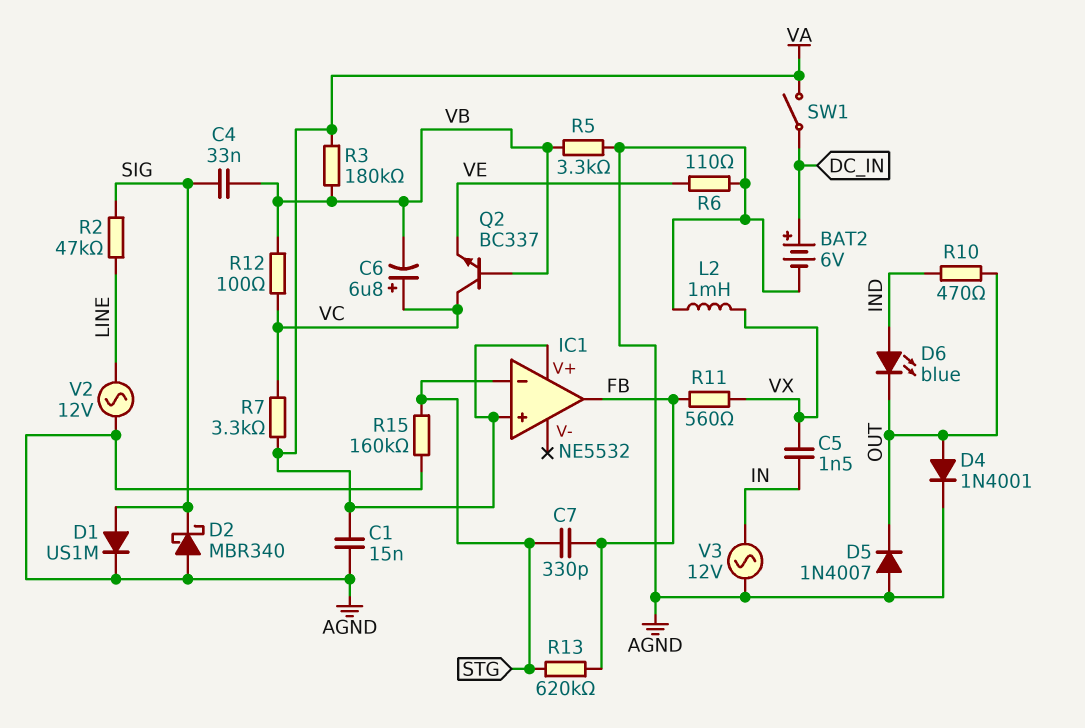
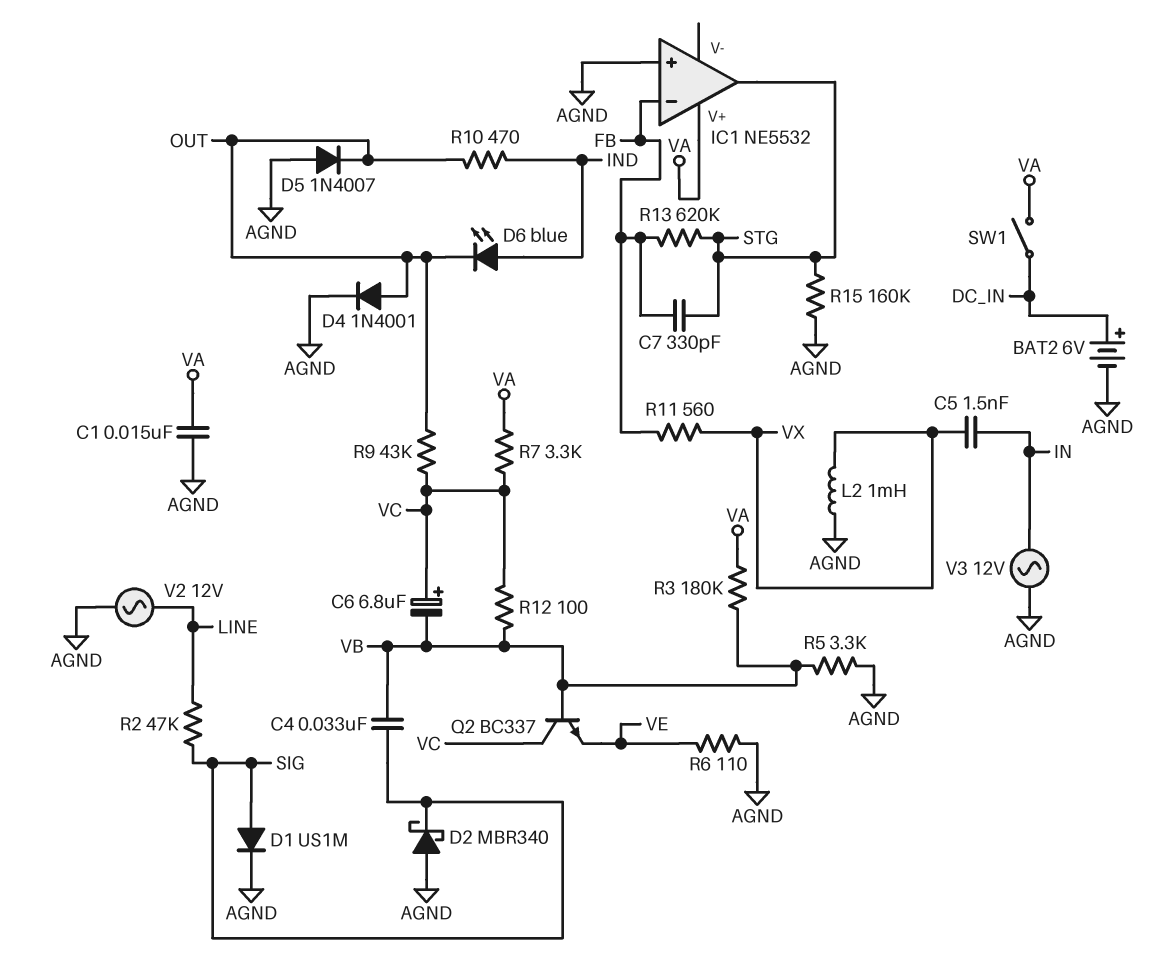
IC1 pin in+: VA -> AGND
IC1 pin in-: STG -> FB
IC1 pin out: FB -> STG
R9: none -> 43k (OUT, VC)

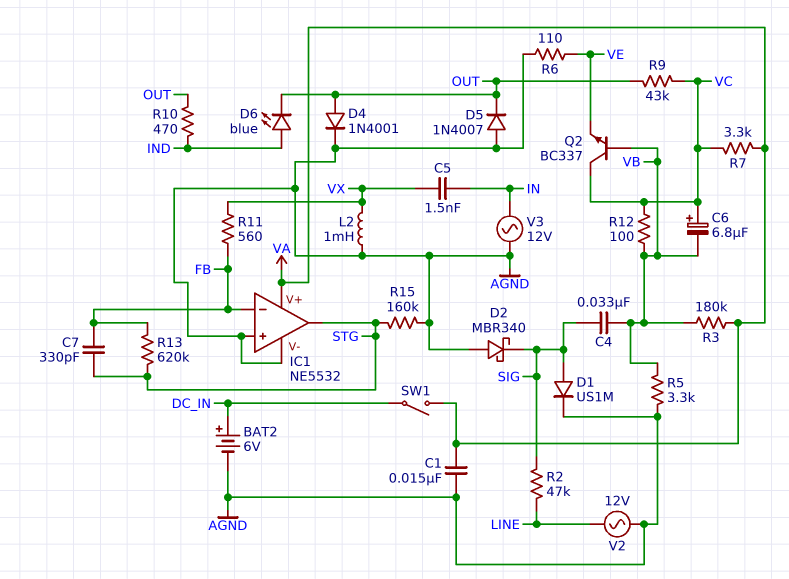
IC1 pin V-: none -> AGND

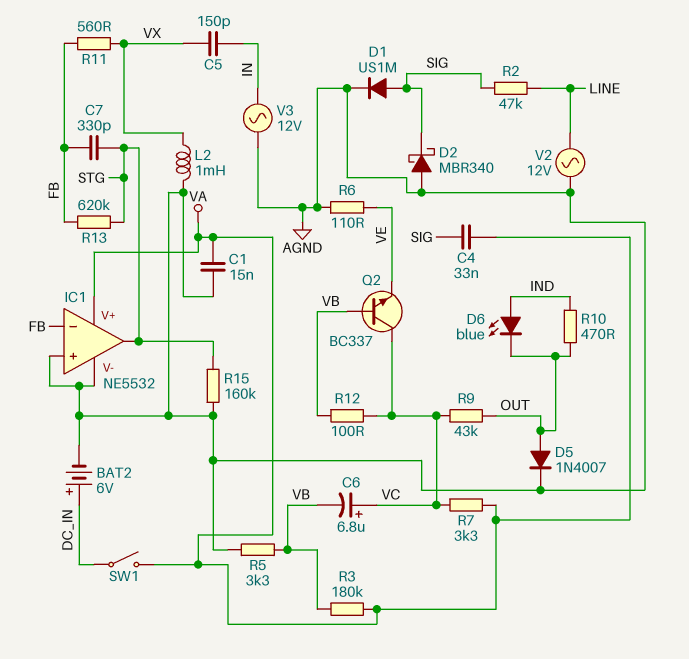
C4: 33nF (SIG, VB) -> 33nF (SIG, VA)
C5: 1.5nF (IN, VX) -> 150pF (IN, VX)
D4: diode 1N4001 (A OUT, K AGND) -> none
D5: diode 1N4007 (A AGND, K OUT) -> diode 1N4007 (A OUT, K AGND)

